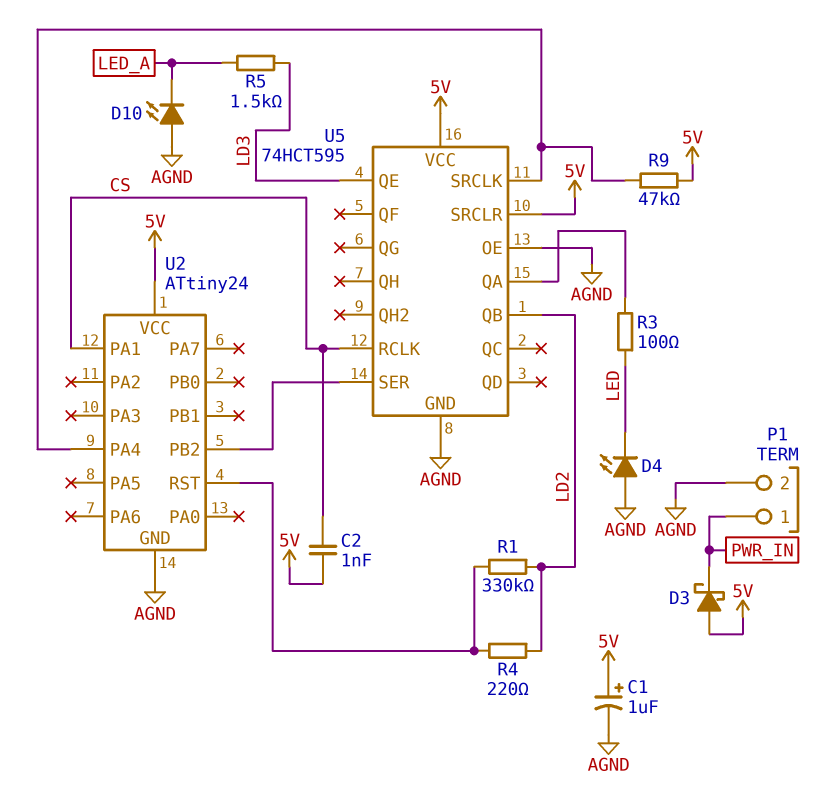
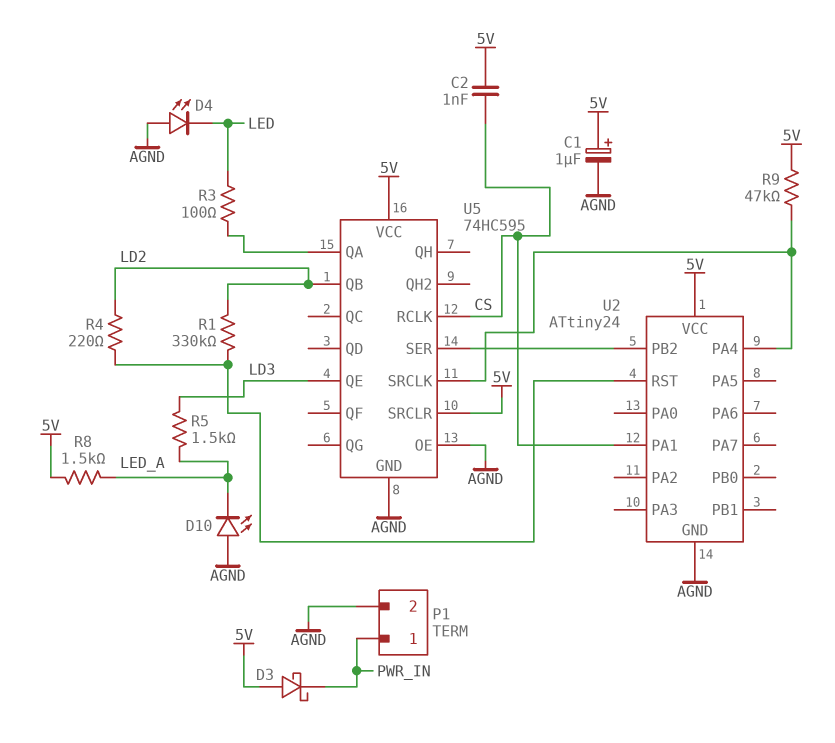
R8: none -> 1.5k (5V, LED_A)
U5: 74HCT595 -> 74HC595

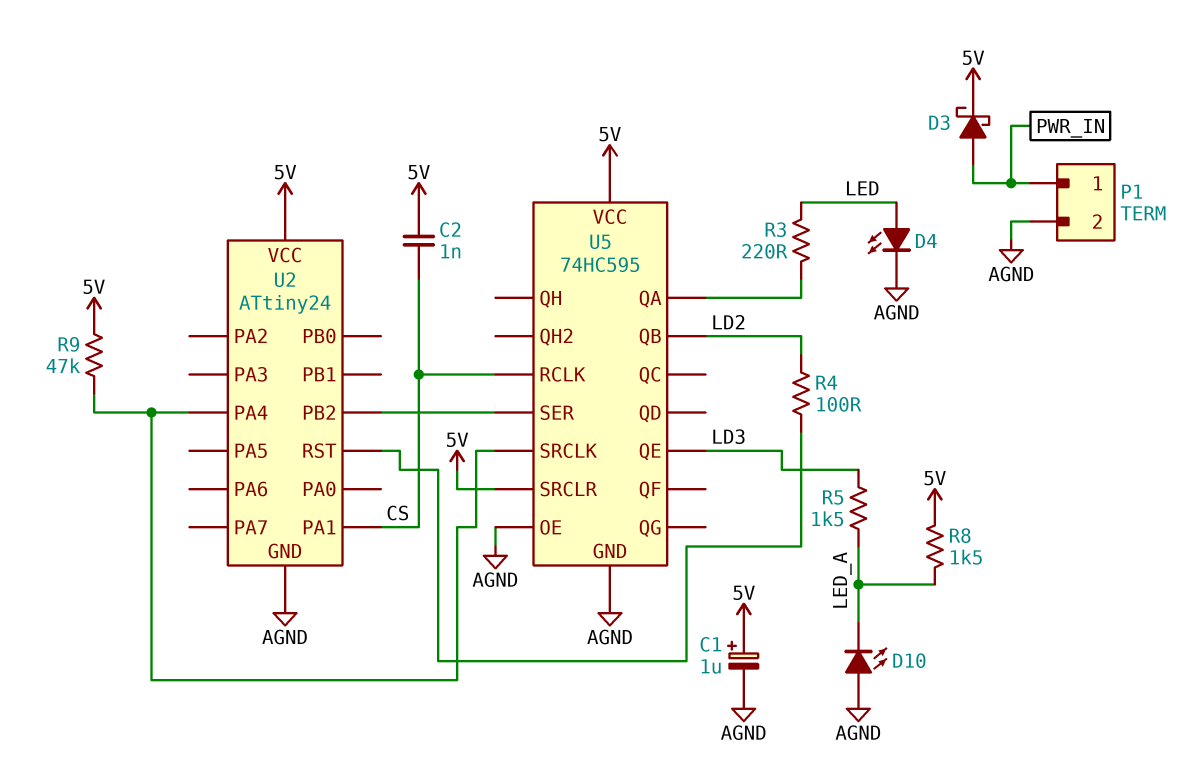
D3: schottky (A 5V, K PWR_IN) -> schottky (A PWR_IN, K 5V)
D4: LED (A AGND, K LED) -> LED (A LED, K AGND)
R1: 330k (LD2, U2/RST) -> none
R3: 100 (LED, U5/QA) -> 220 (LED, U5/QA)
R4: 220 (LD2, U2/RST) -> 100 (LD2, U2/RST)

